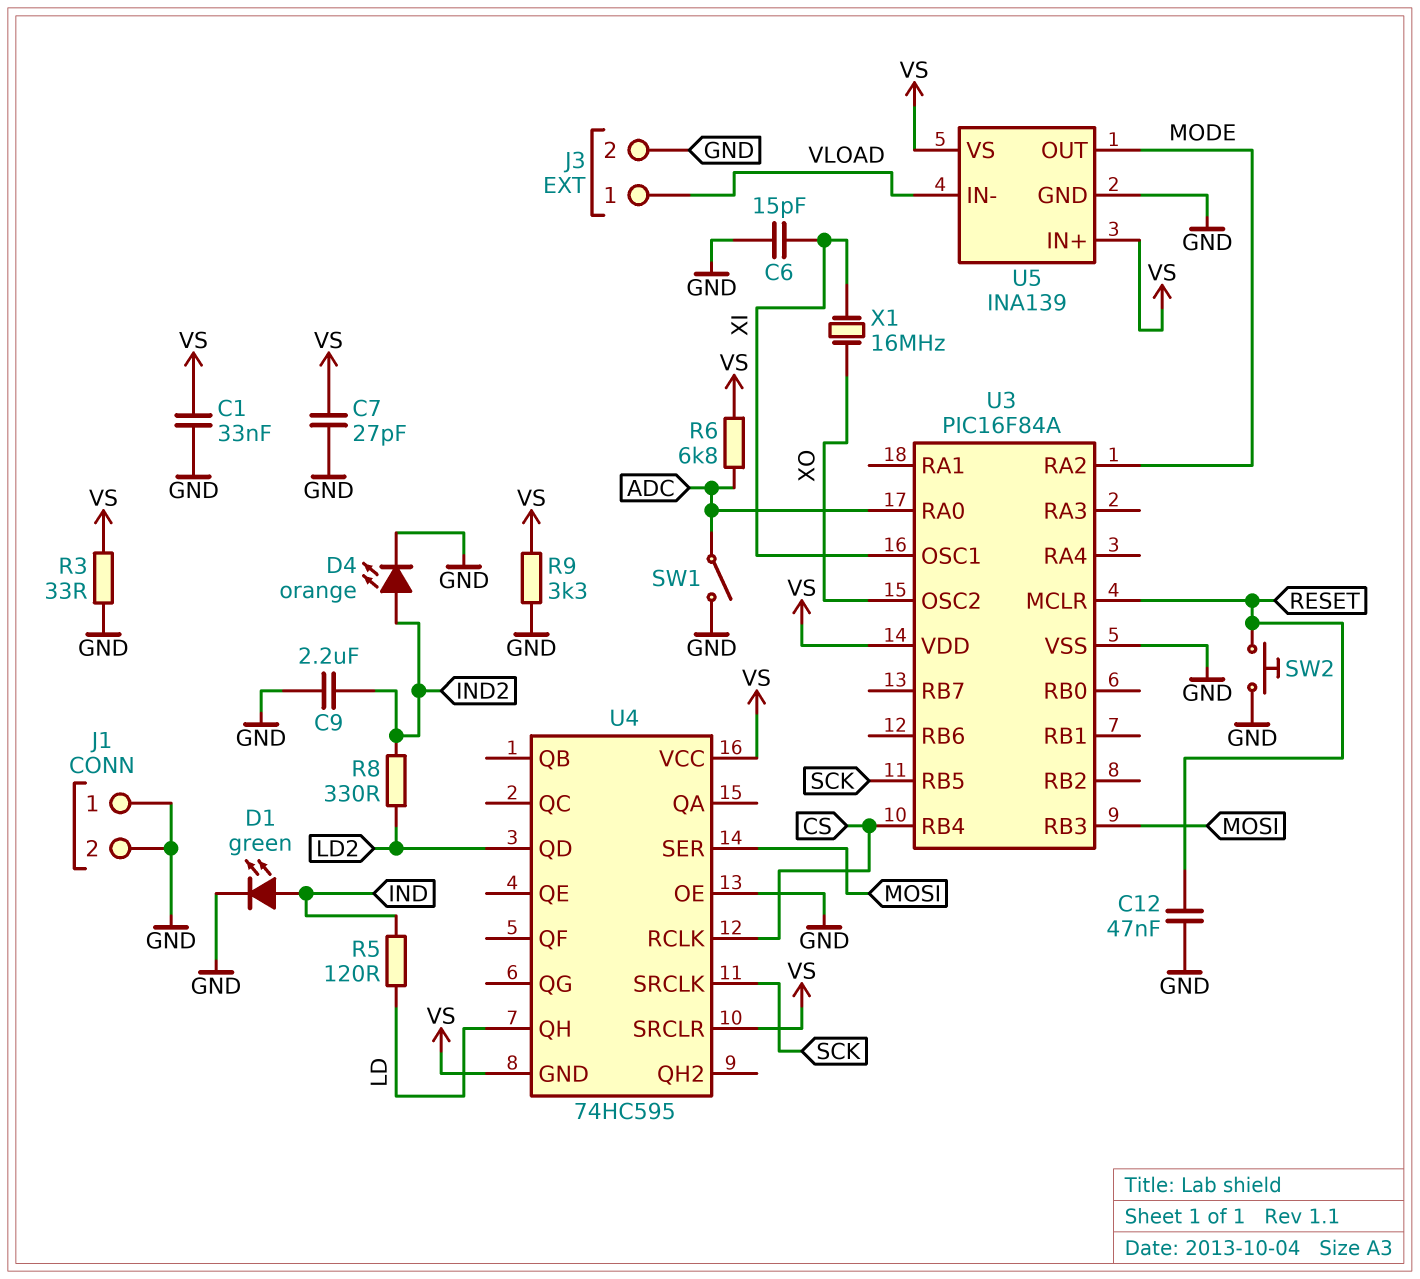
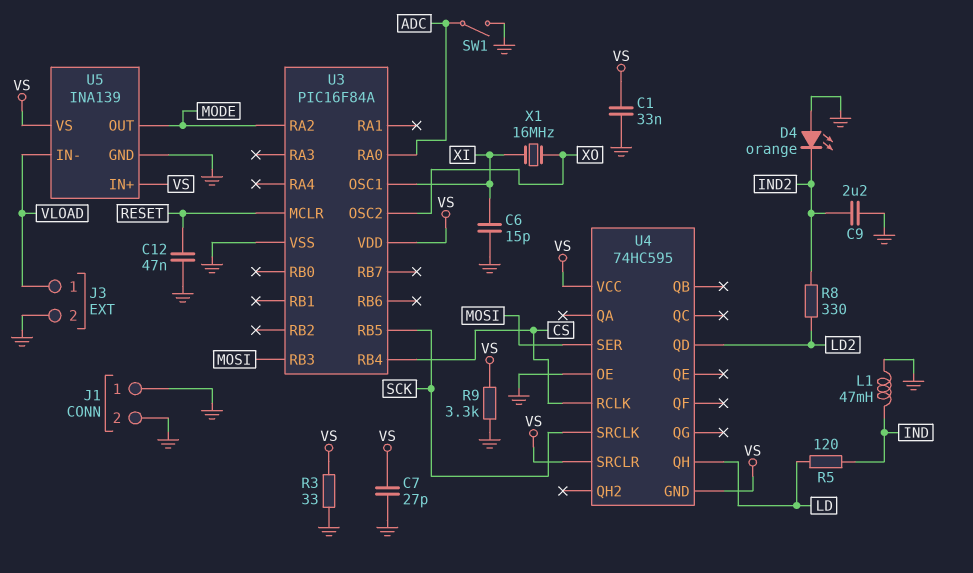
D1: LED green (A IND, K GND) -> none
D4: LED orange (A IND2, K GND) -> LED orange (A GND, K IND2)
L1: none -> 47mH (GND, IND)
R6: 6.8k (ADC, VS) -> none
SW2: button (GND, RESET) -> none

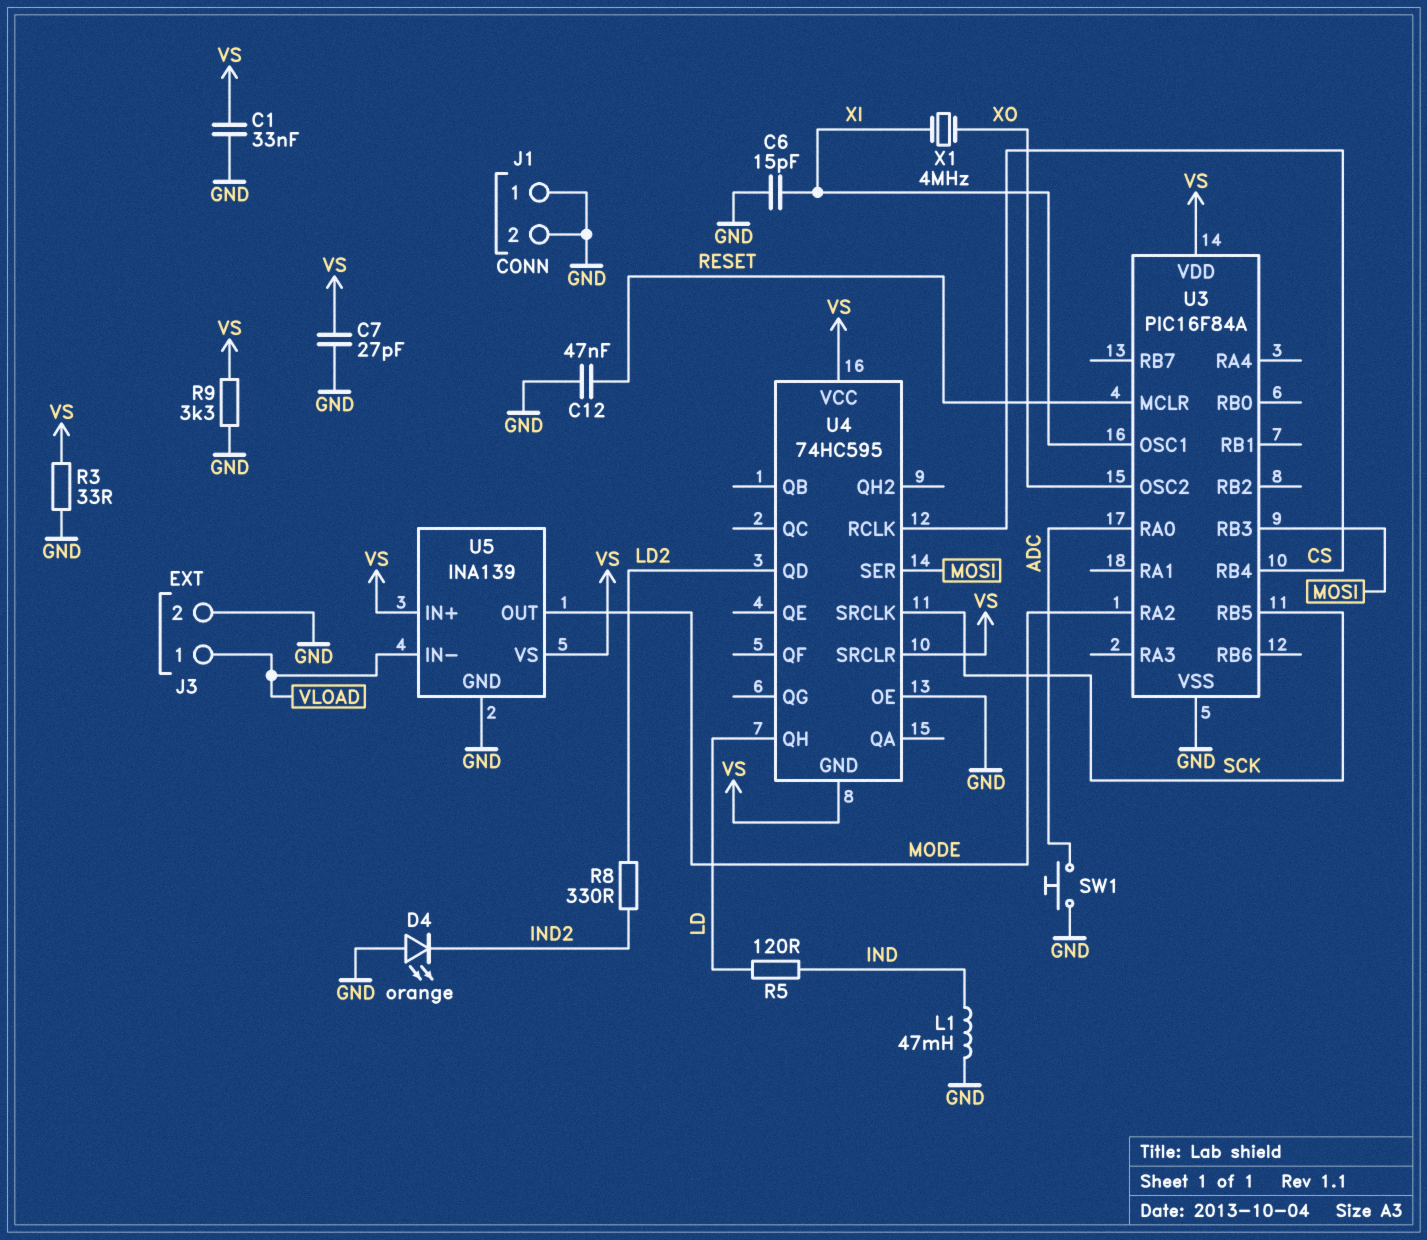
C9: 2.2uF (GND, IND2) -> none
SW1: switch (ADC, GND) -> button (ADC, GND)
X1: 16MHz (XI, XO) -> 4MHz (XI, XO)

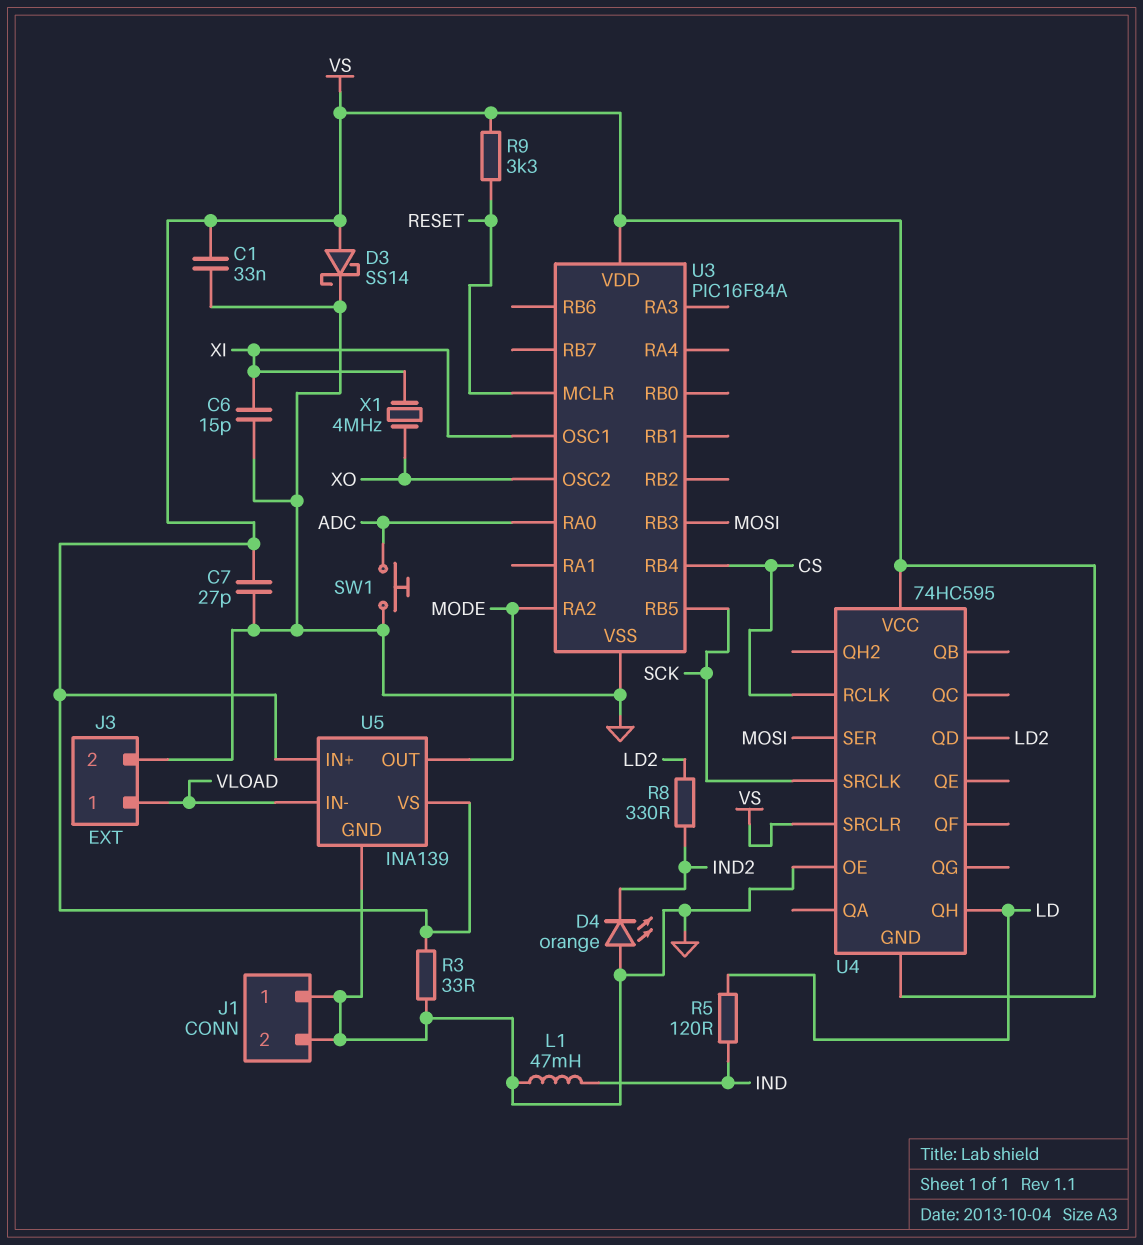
C12: 47nF (GND, RESET) -> none
D3: none -> schottky SS14 (A VS, K GND)
R9: 3.3k (GND, VS) -> 3.3k (RESET, VS)

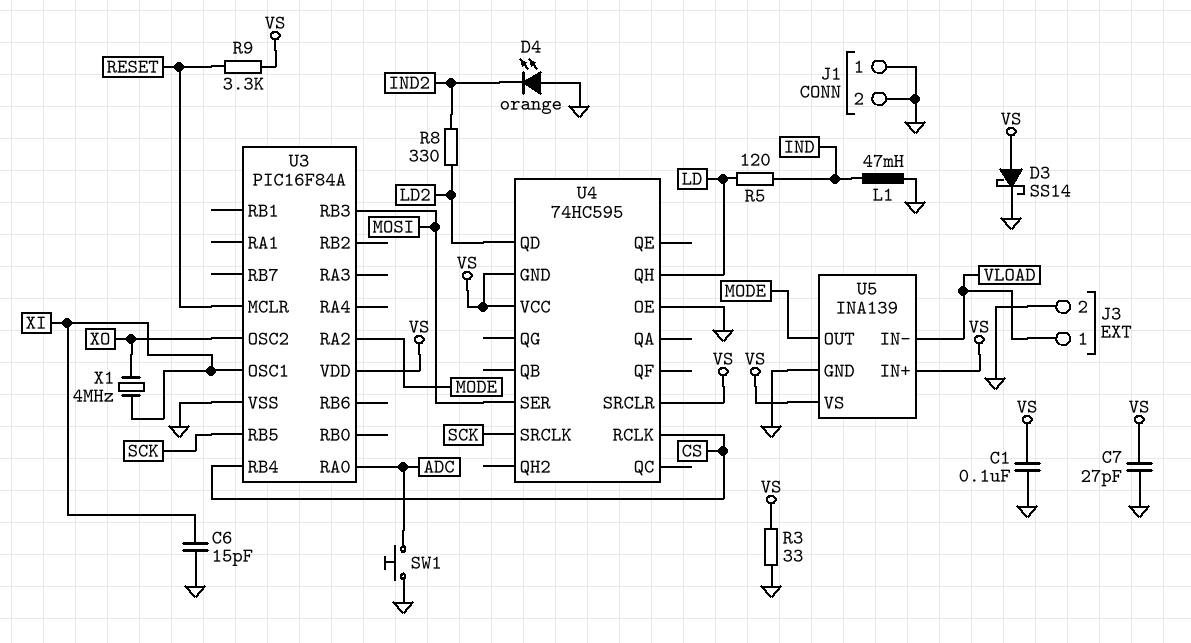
C1: 33nF (GND, VS) -> 100nF (GND, VS)

